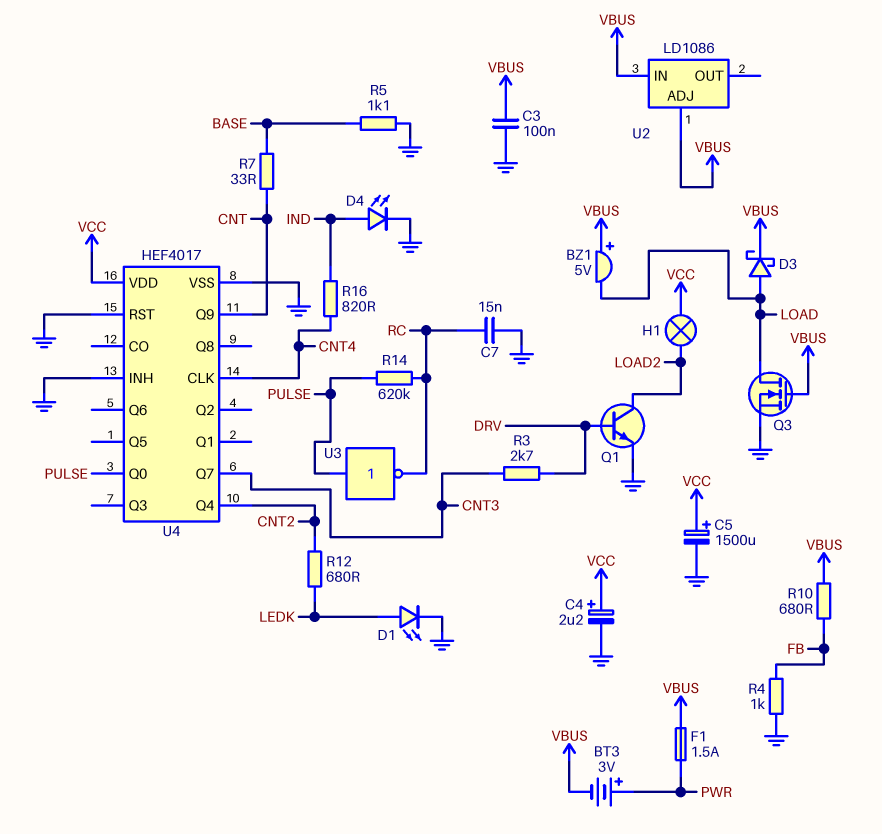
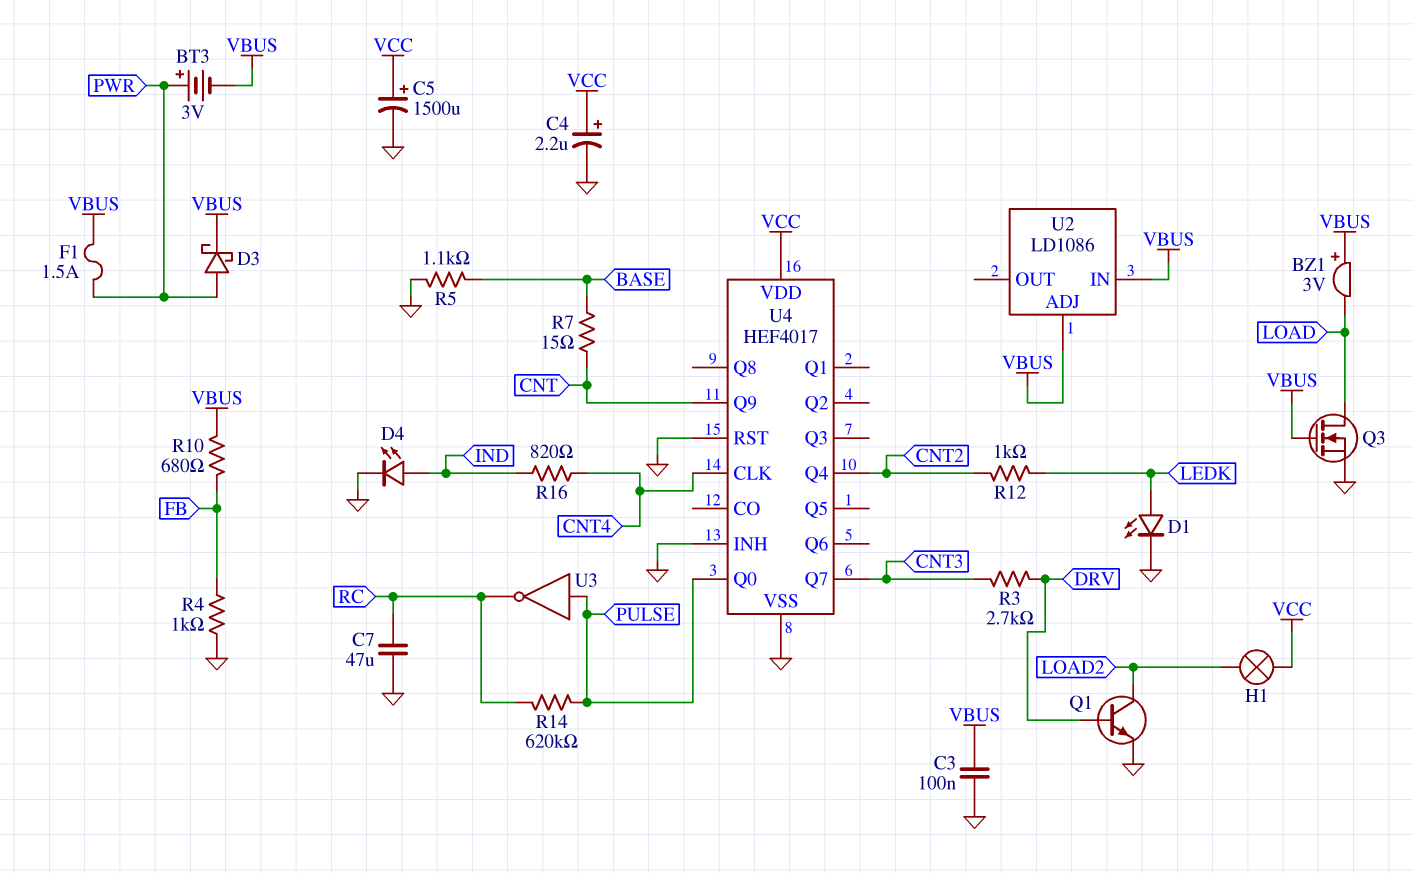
BZ1: buzzer 5V (plus VBUS, minus LOAD) -> buzzer 3V (plus VBUS, minus LOAD)
C7: 15nF (GND, RC) -> 47uF (GND, RC)
D3: schottky (A LOAD, K VBUS) -> schottky (A PWR, K VBUS)
R7: 33 (BASE, CNT) -> 15 (BASE, CNT)
R12: 680 (CNT2, LEDK) -> 1k (CNT2, LEDK)

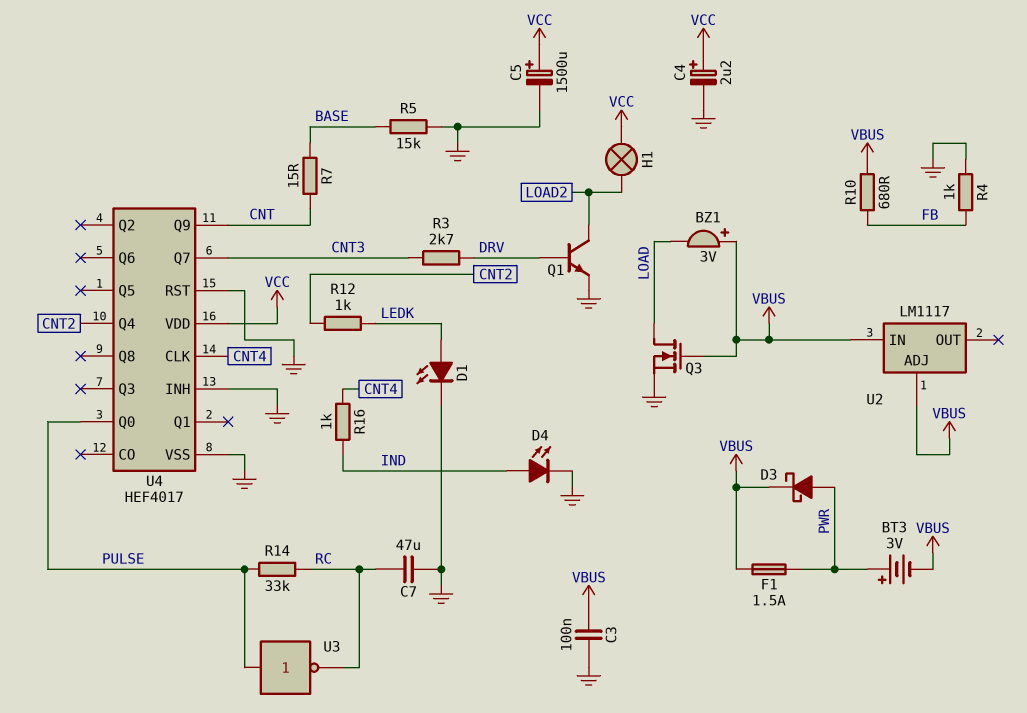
R5: 1.1k (BASE, GND) -> 15k (BASE, GND)
R14: 620k (PULSE, RC) -> 33k (PULSE, RC)
R16: 820 (CNT4, IND) -> 1k (CNT4, IND)
U2: LD1086 -> LM1117

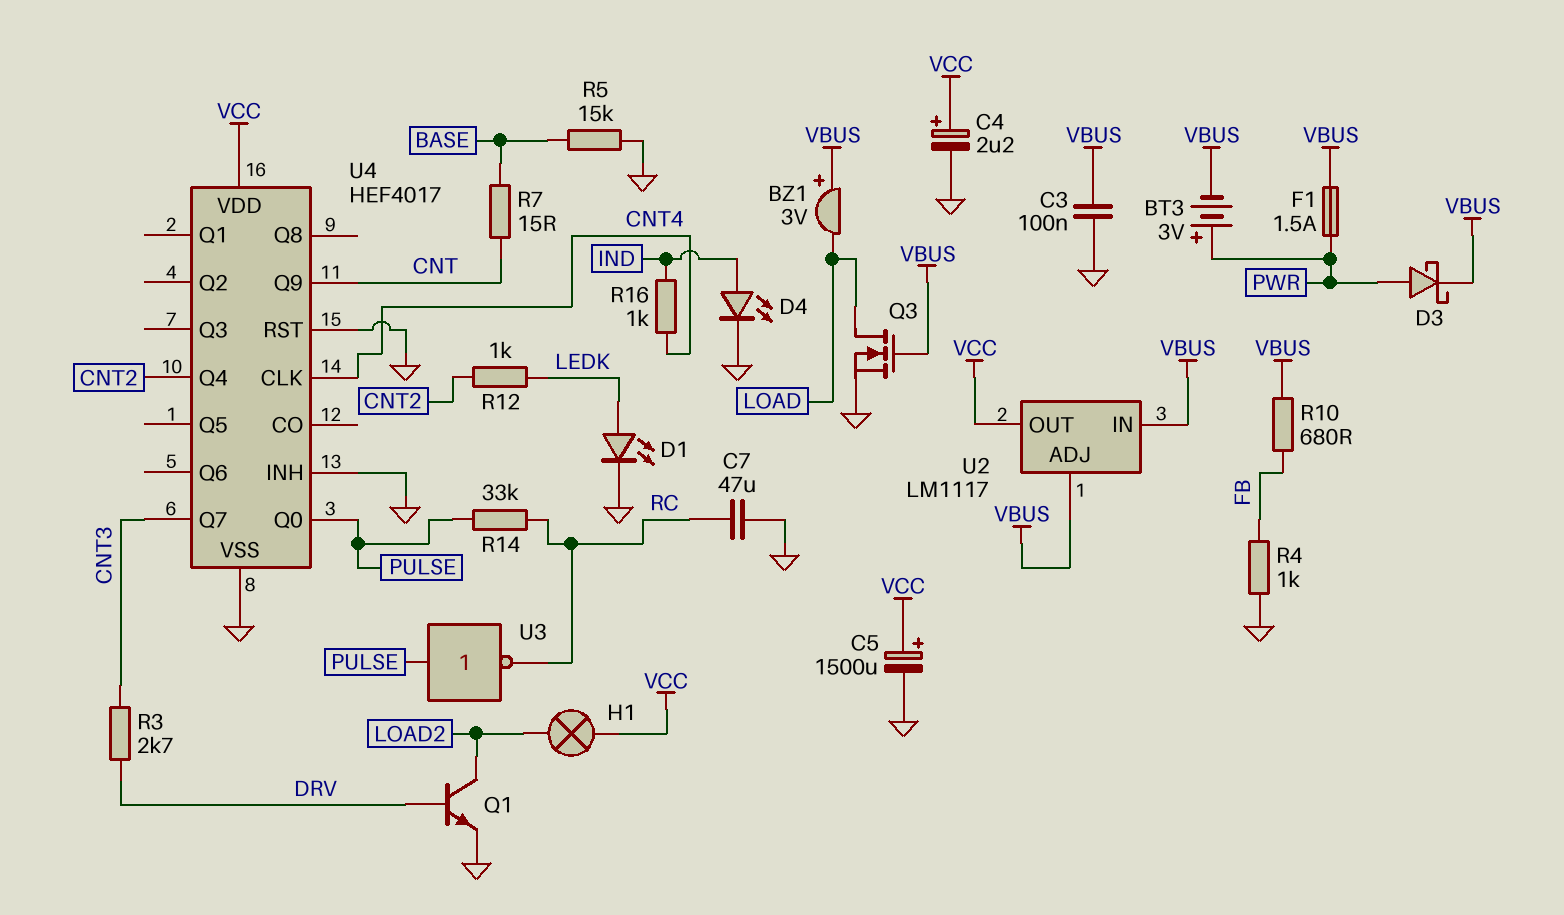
U2 pin OUT: none -> VCC

